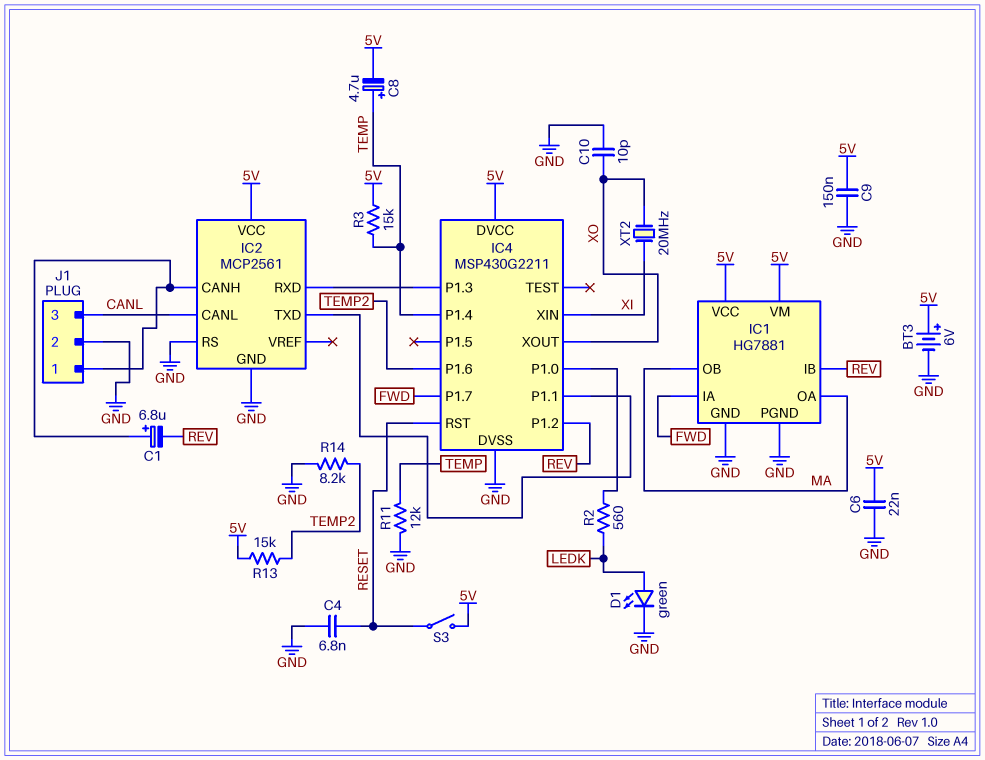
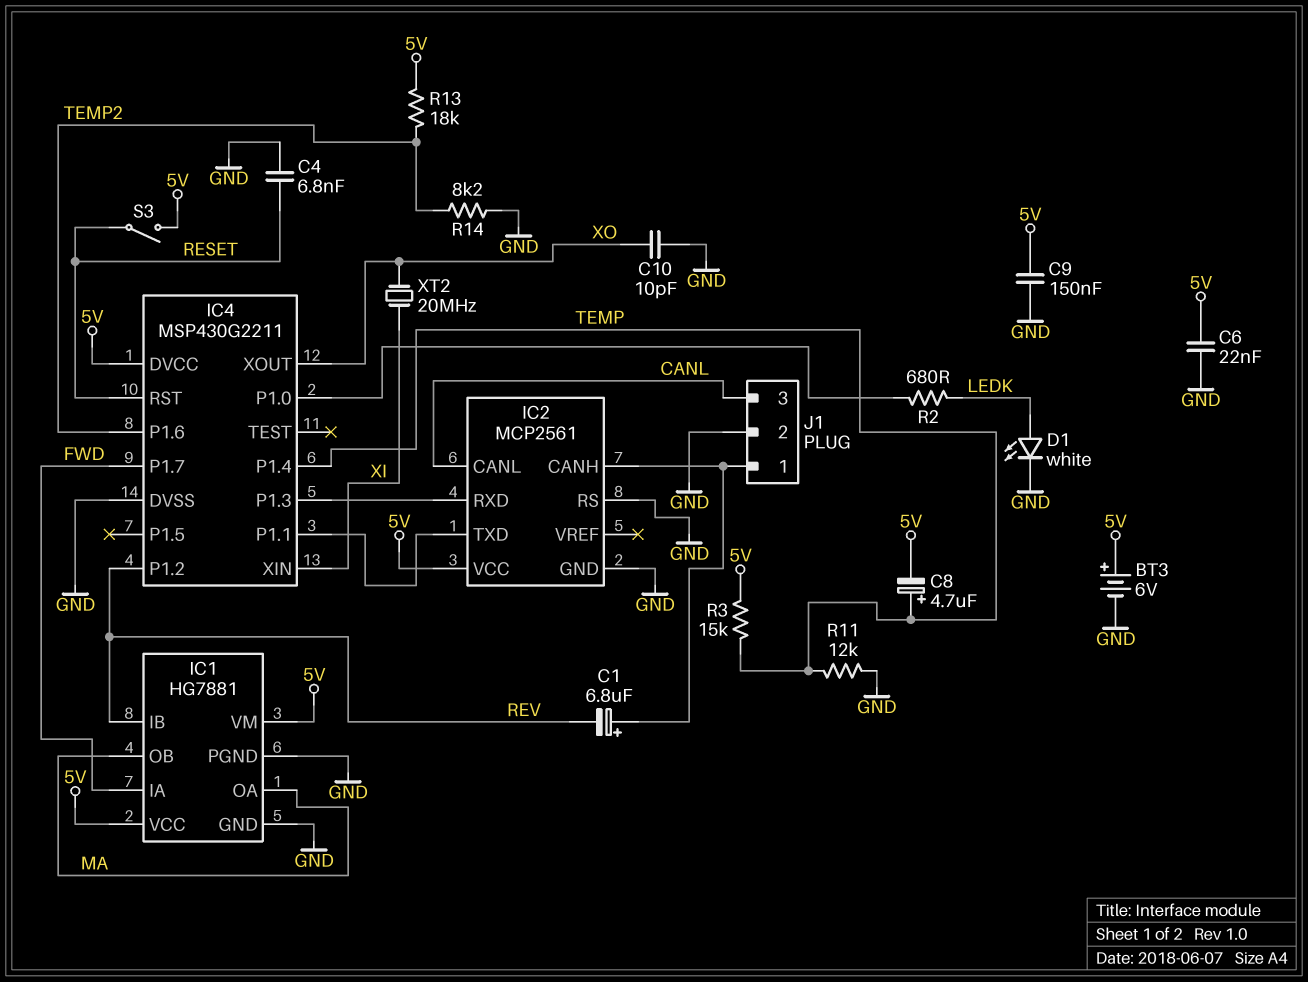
D1: LED green (A LEDK, K GND) -> LED white (A LEDK, K GND)
R2: 560 (IC4/P1.0, LEDK) -> 680 (IC4/P1.0, LEDK)
R13: 15k (5V, TEMP2) -> 18k (5V, TEMP2)

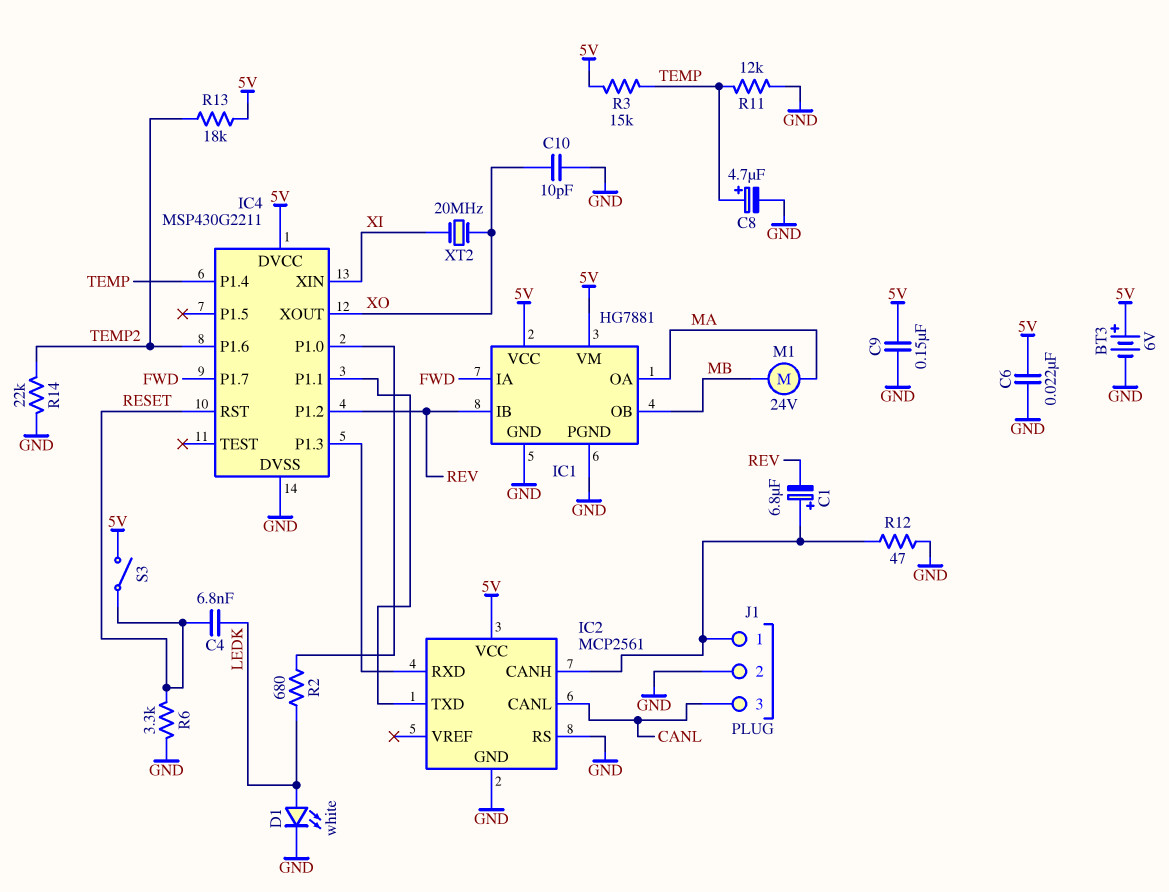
C4: 6.8nF (GND, RESET) -> 6.8nF (LEDK, RESET)
C8: 4.7uF (plus TEMP, minus 5V) -> 4.7uF (plus TEMP, minus GND)
IC1 pin OB: MA -> MB
M1: none -> motor 24V (MA, MB)
R6: none -> 3.3k (GND, RESET)
R12: none -> 47 (GND, IC2/CANH)
R14: 8.2k (GND, TEMP2) -> 22k (GND, TEMP2)

